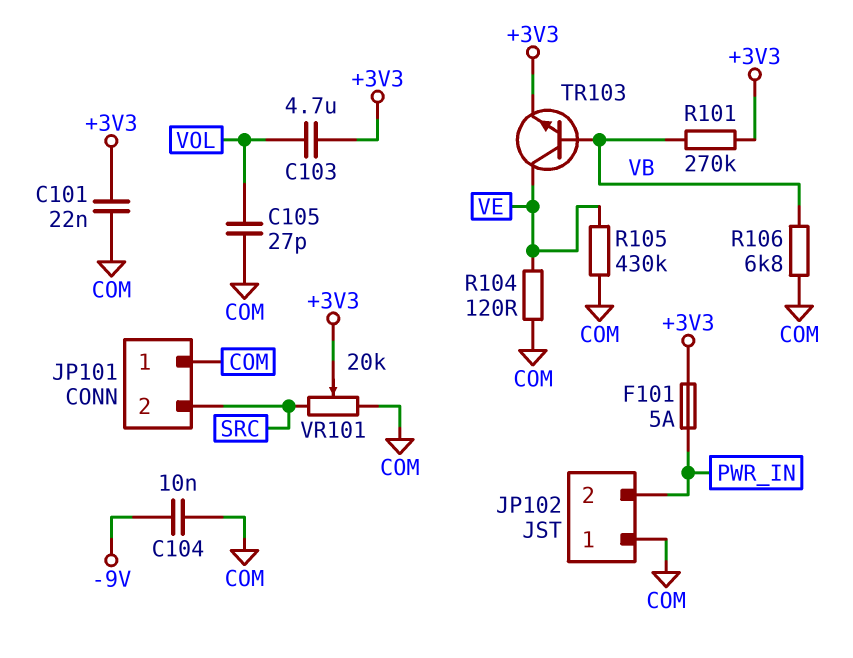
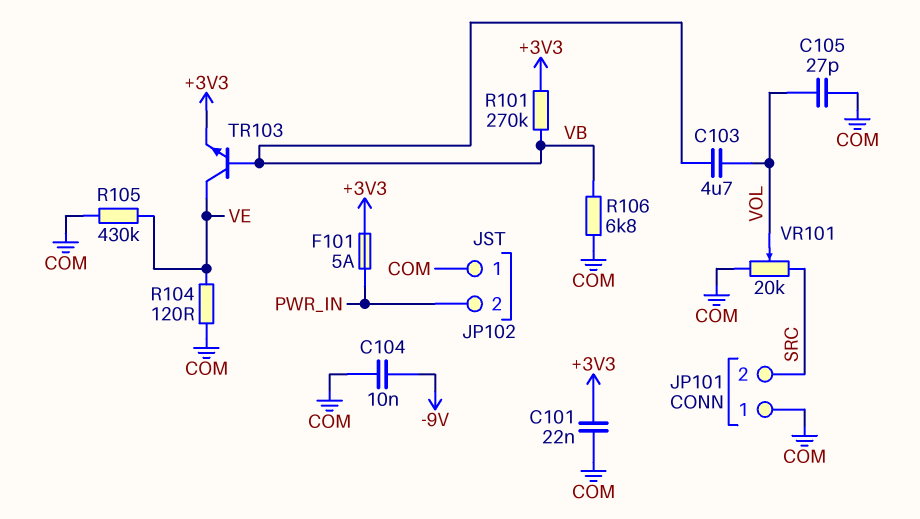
C103: 4.7uF (+3V3, VOL) -> 4.7uF (VB, VOL)
VR101: 20k (COM, SRC, wiper +3V3) -> 20k (COM, SRC, wiper VOL)

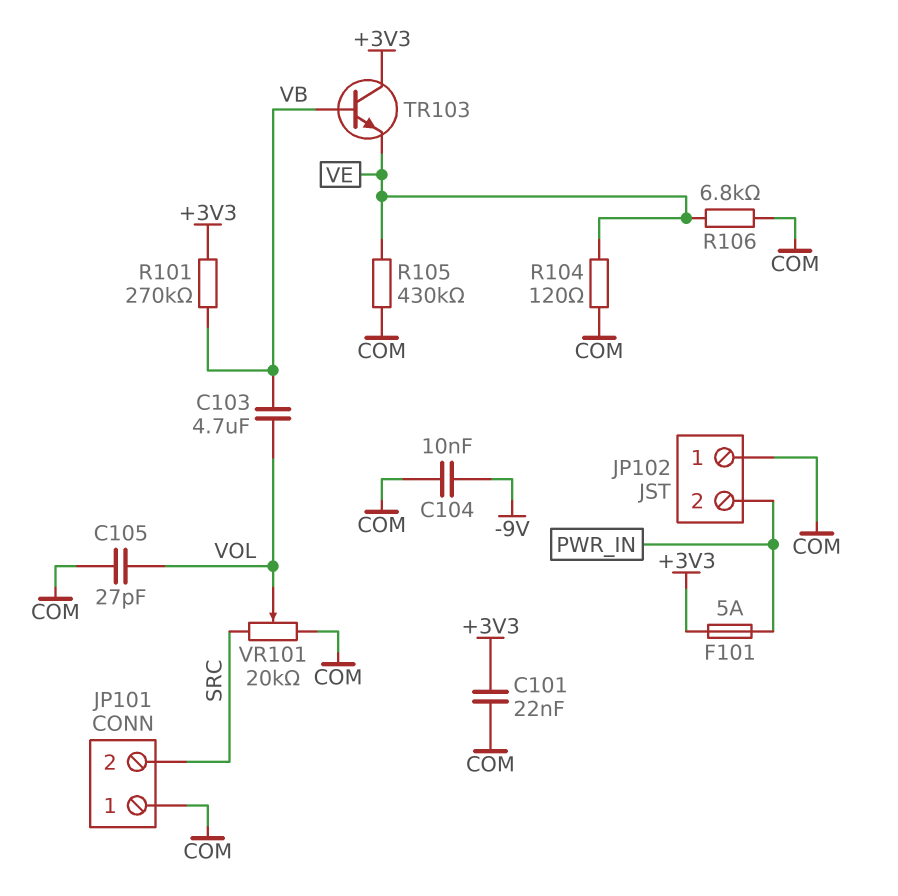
R106: 6.8k (COM, VB) -> 6.8k (COM, VE)
TR103: NPN (B VB, C VE, E +3V3) -> NPN (B VB, C +3V3, E VE)

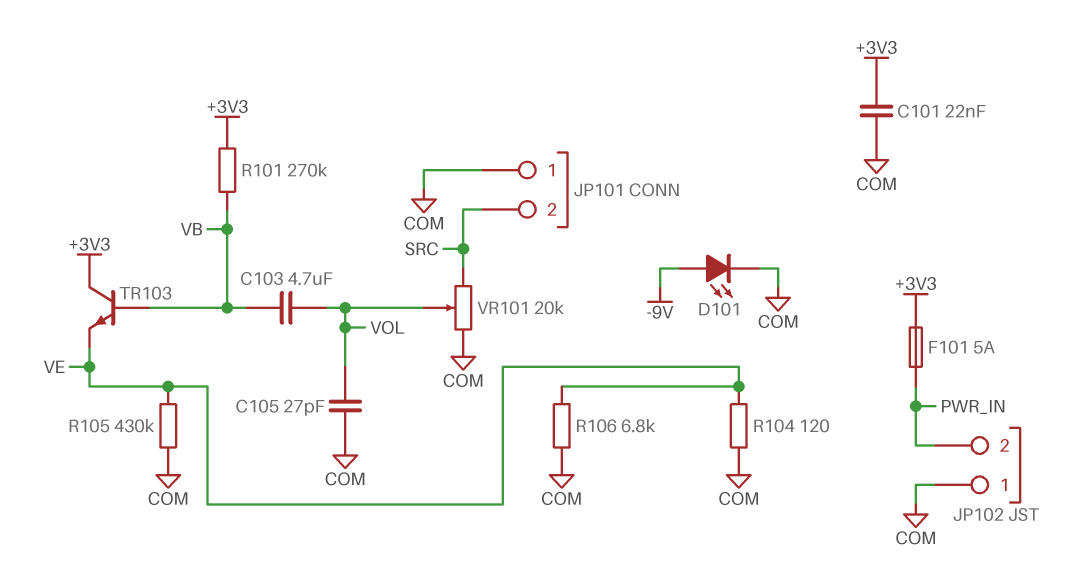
C104: 10nF (-9V, COM) -> none
D101: none -> LED (A -9V, K COM)

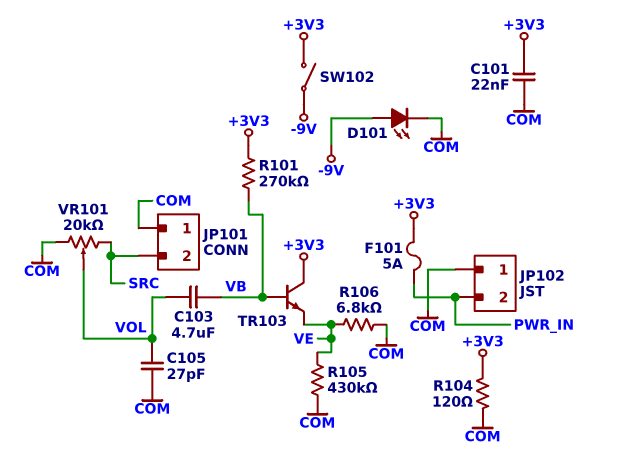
R104: 120 (COM, VE) -> 120 (+3V3, COM)
SW102: none -> switch (+3V3, -9V)

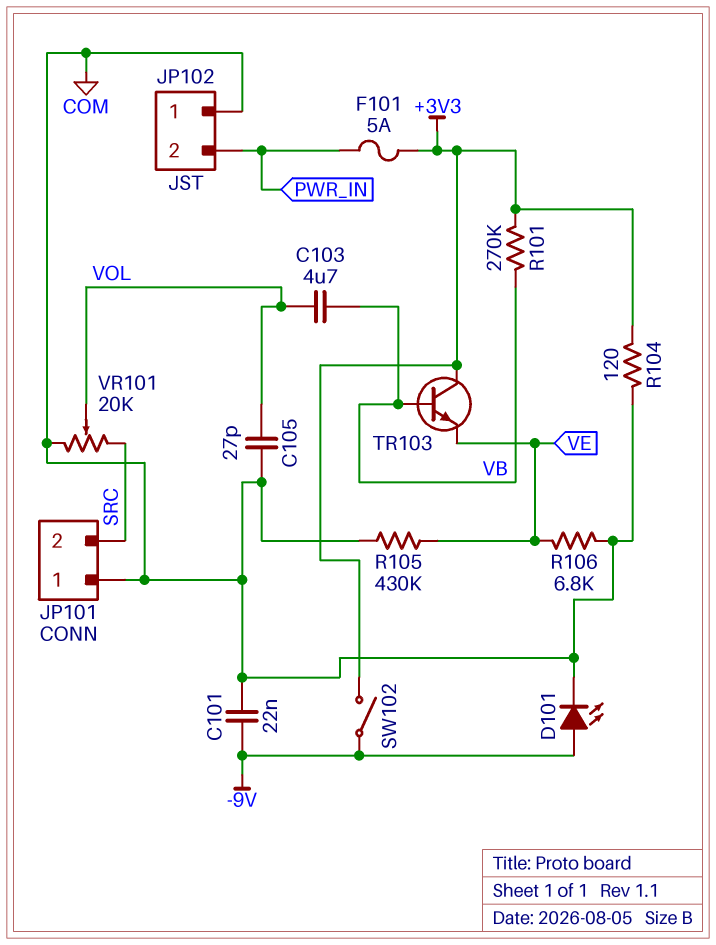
C101: 22nF (+3V3, COM) -> 22nF (-9V, COM)

